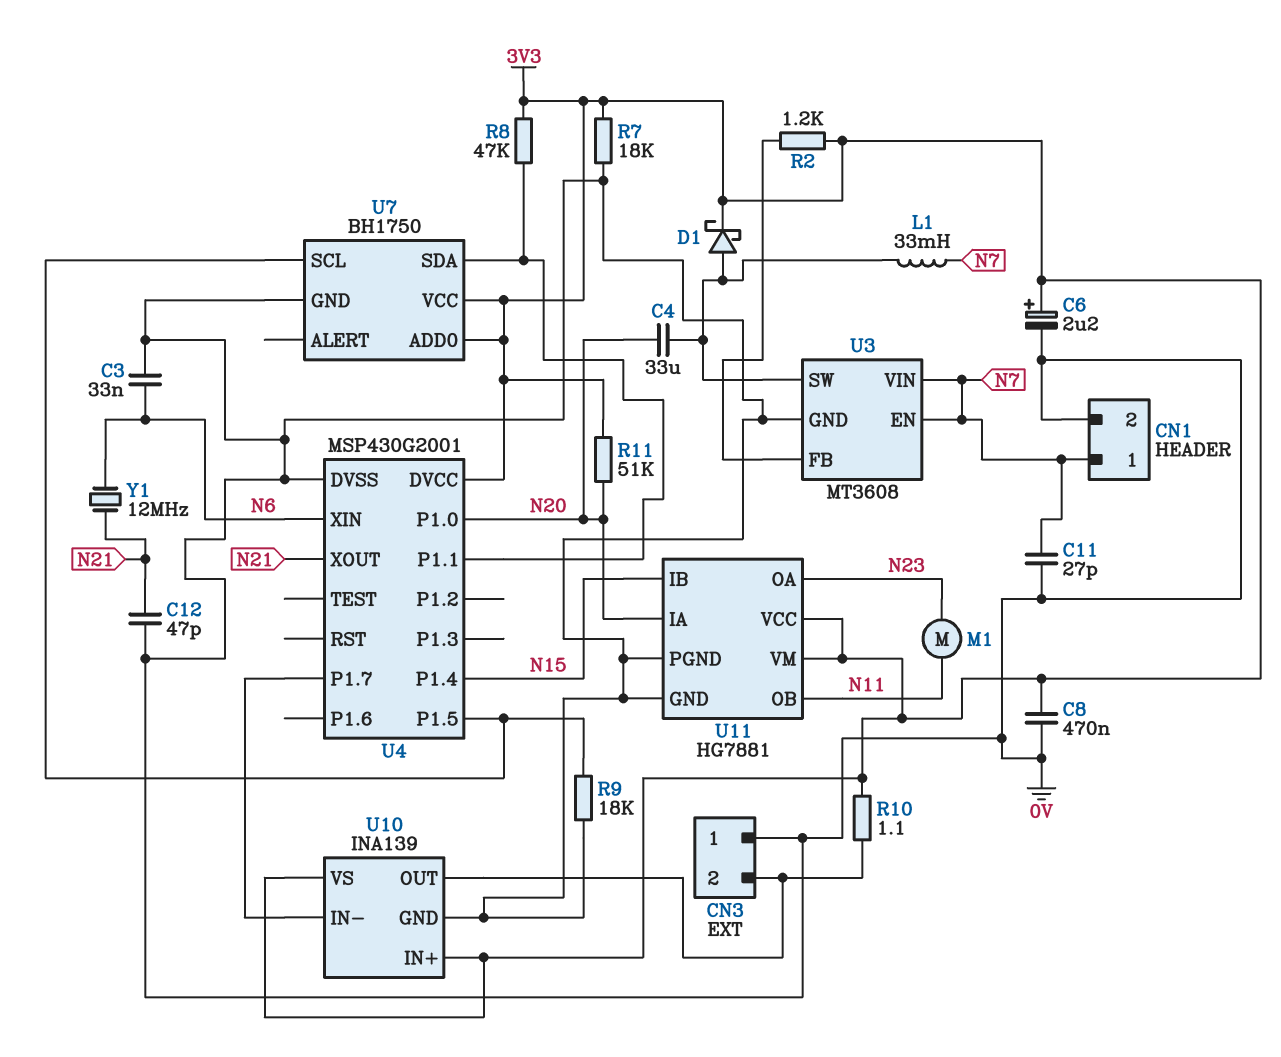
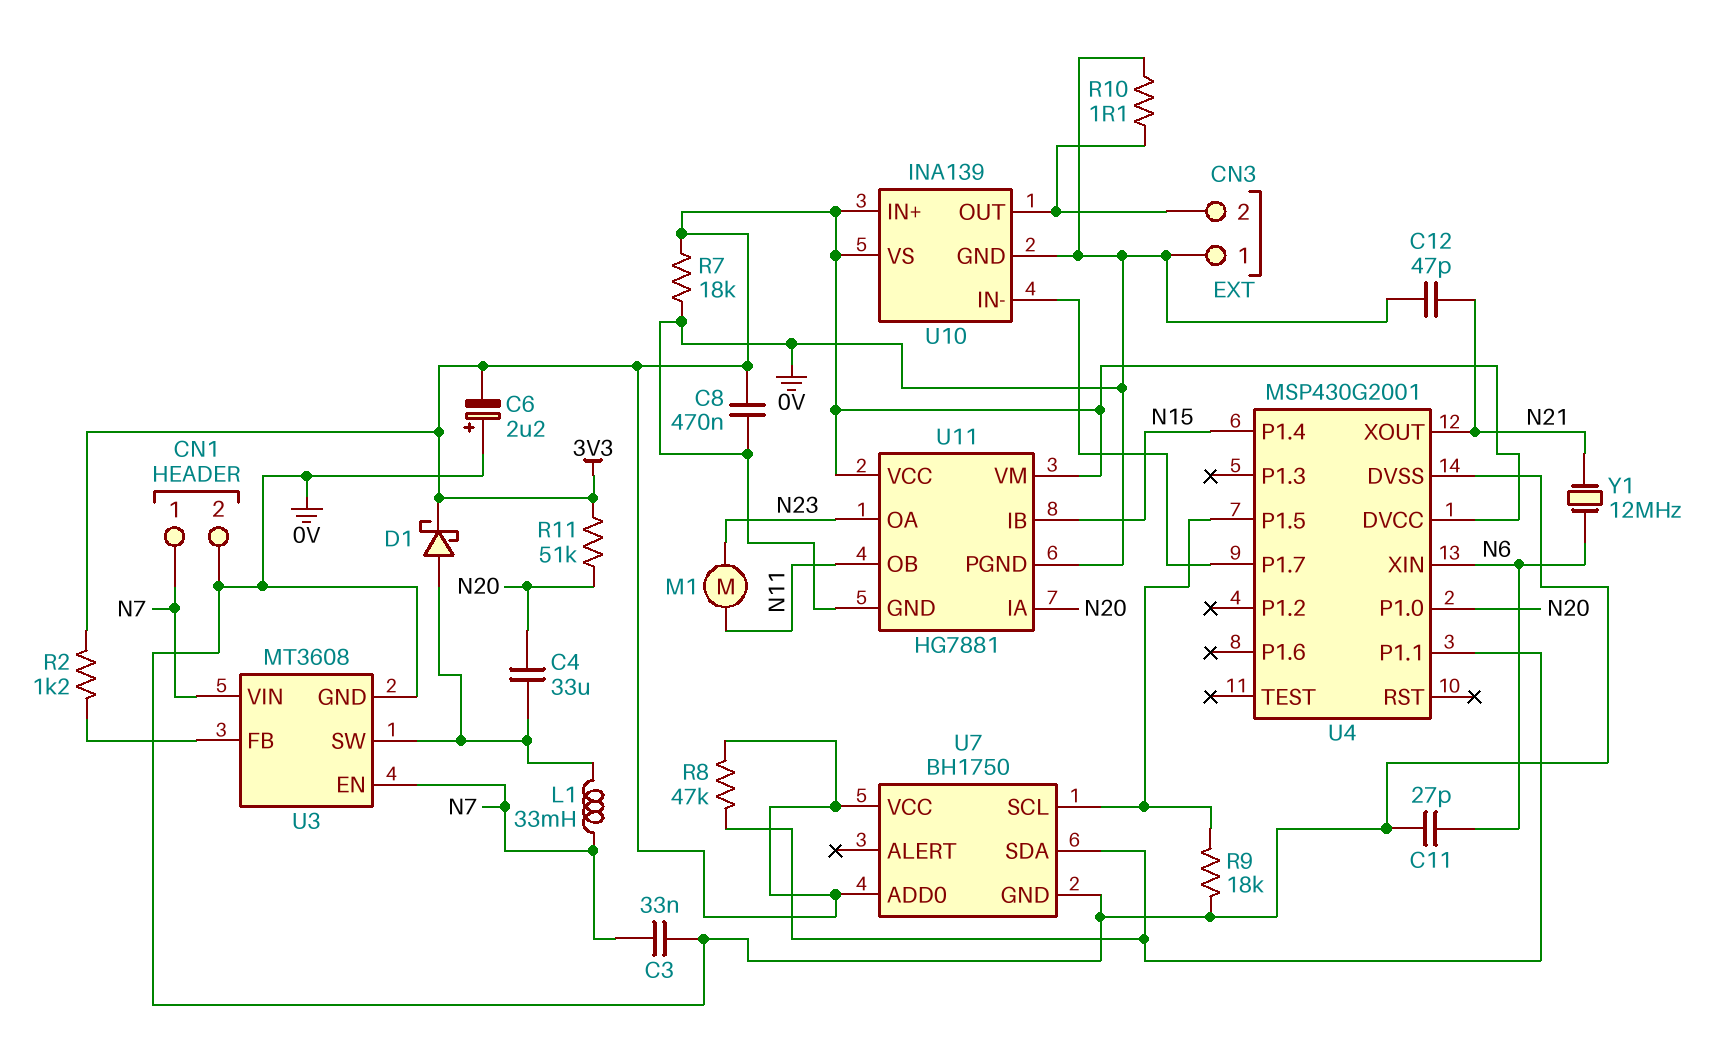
C3: 33nF (0V, N6) -> 33nF (0V, N7)
C6: 2.2uF (plus 3V3, minus 0V) -> 2.2uF (plus 0V, minus 3V3)
C11: 27pF (0V, N7) -> 27pF (0V, N6)
R10: 1.1 (3V3, CN3/2) -> 1.1 (0V, CN3/2)

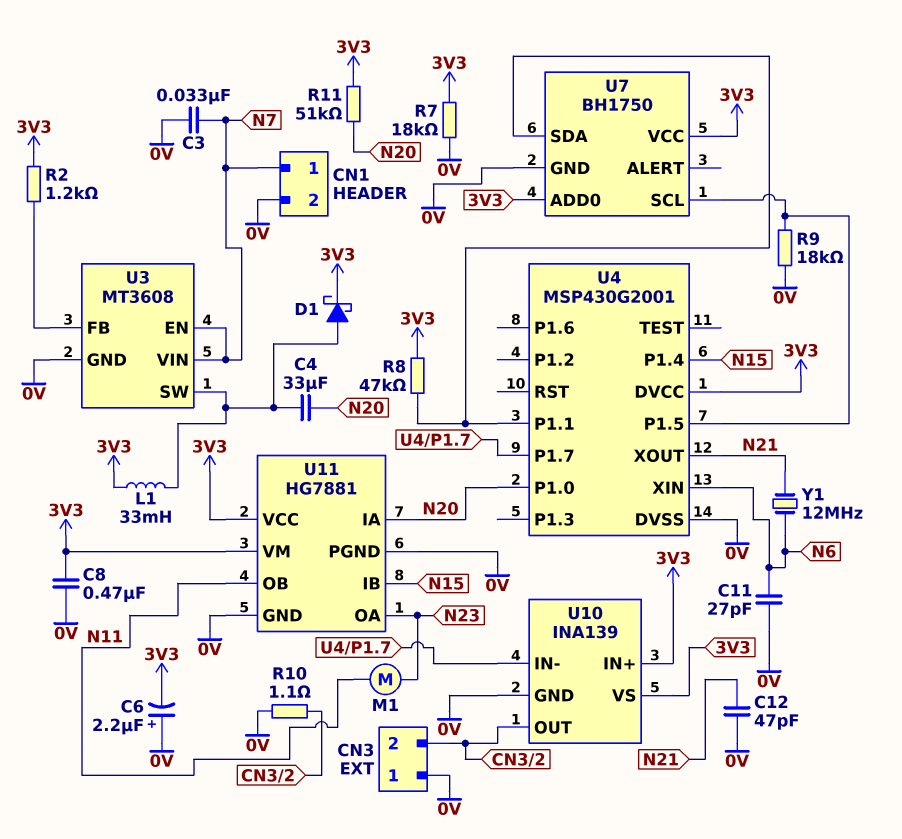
L1: 33mH (N7, U3/SW) -> 33mH (3V3, U3/SW)

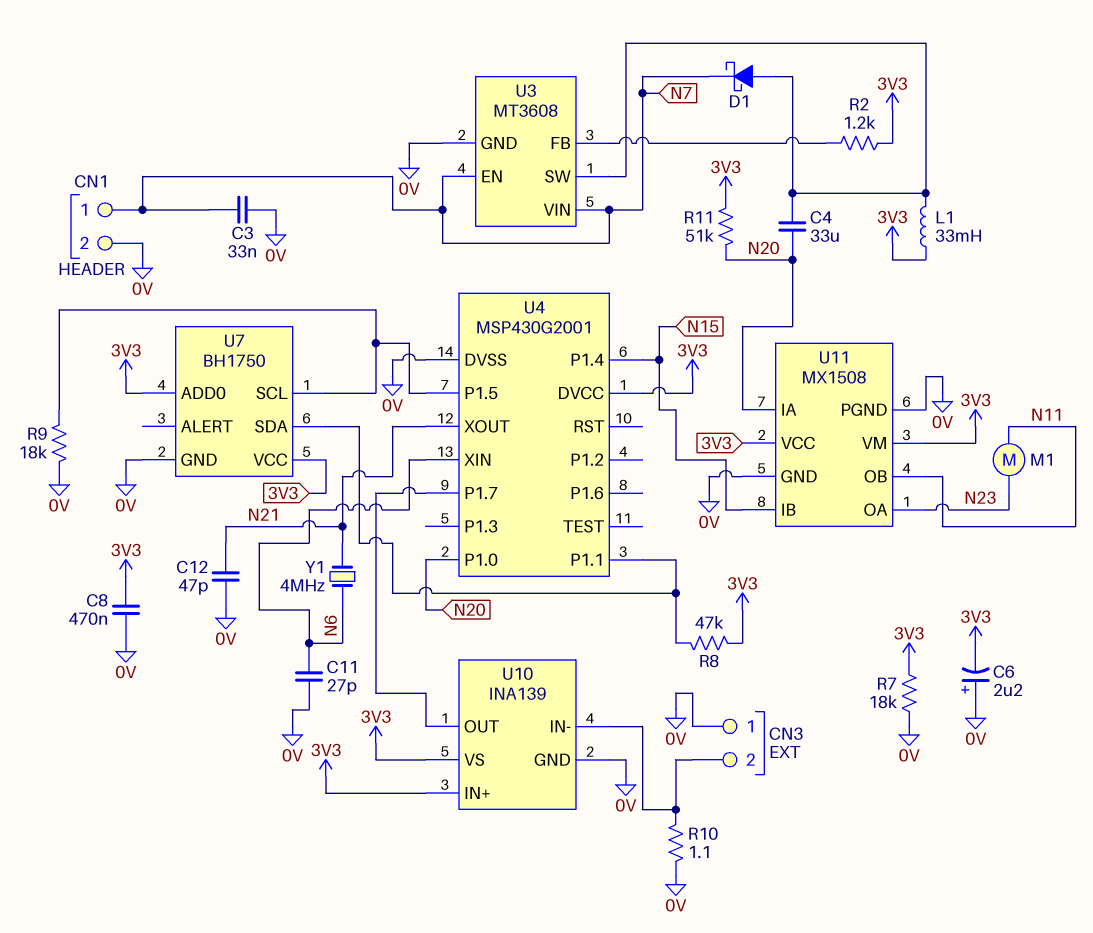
D1: schottky (A U3/SW, K 3V3) -> schottky (A U3/SW, K N7)
U10 pin IN-: U4/P1.7 -> CN3/2
U10 pin OUT: CN3/2 -> U4/P1.7
U11: HG7881 -> MX1508
Y1: 12MHz (N6, N21) -> 4MHz (N6, N21)

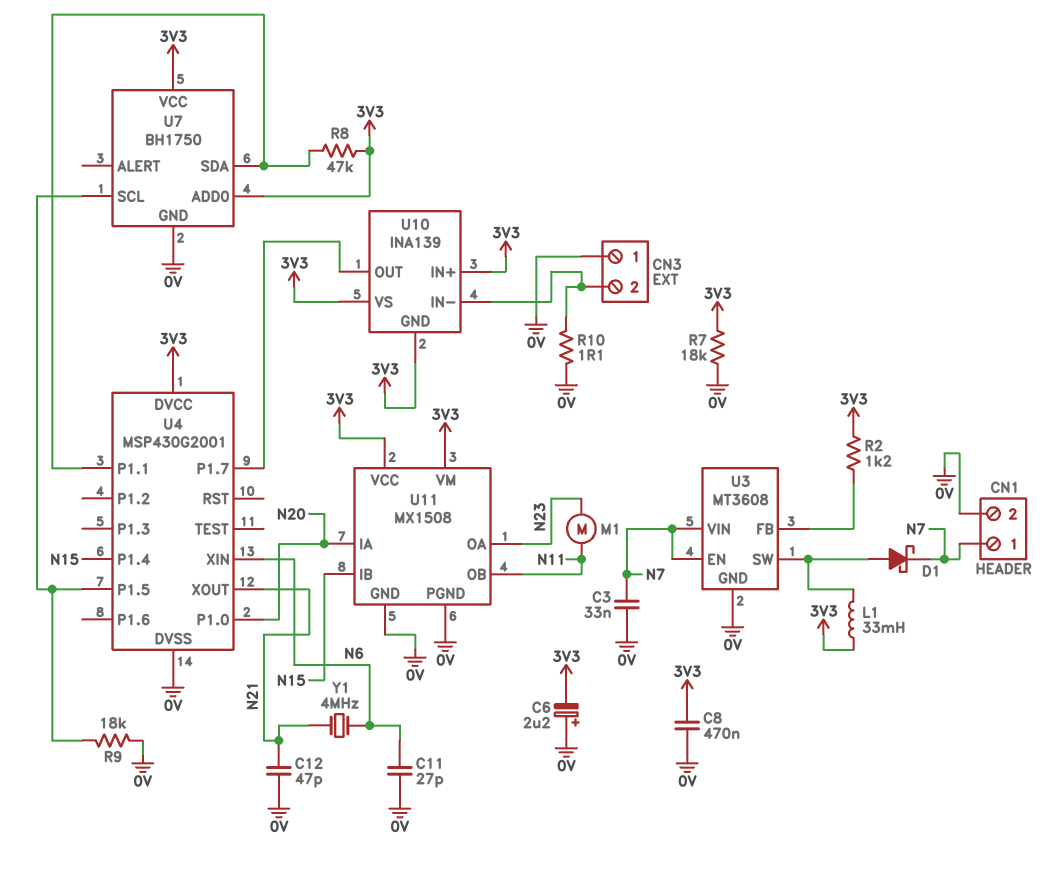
C4: 33uF (N20, U3/SW) -> none
R11: 51k (3V3, N20) -> none
U10 pin GND: 0V -> 3V3

